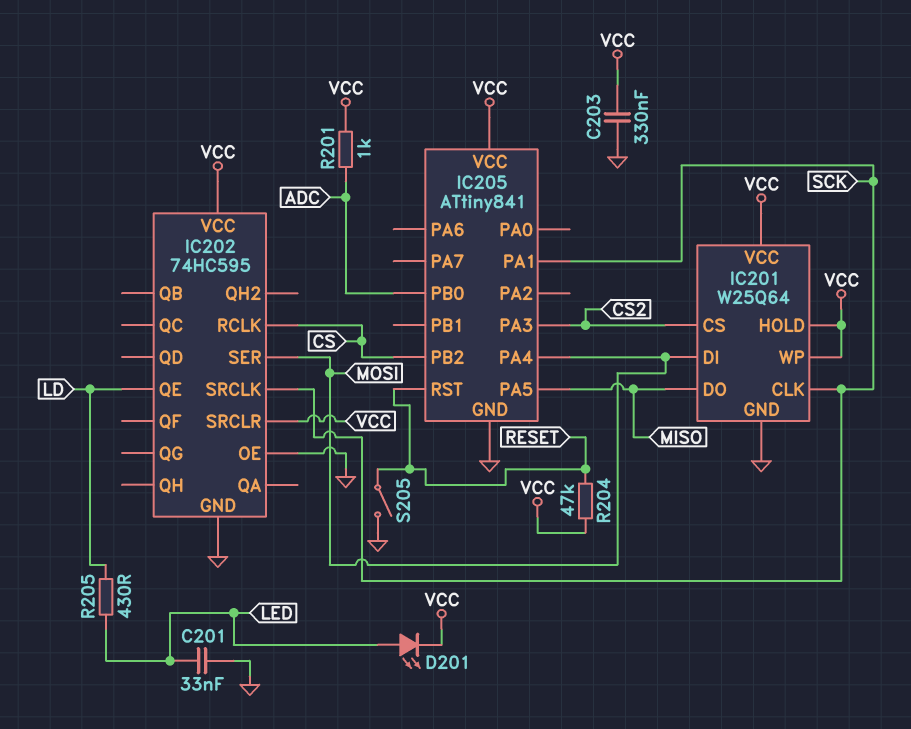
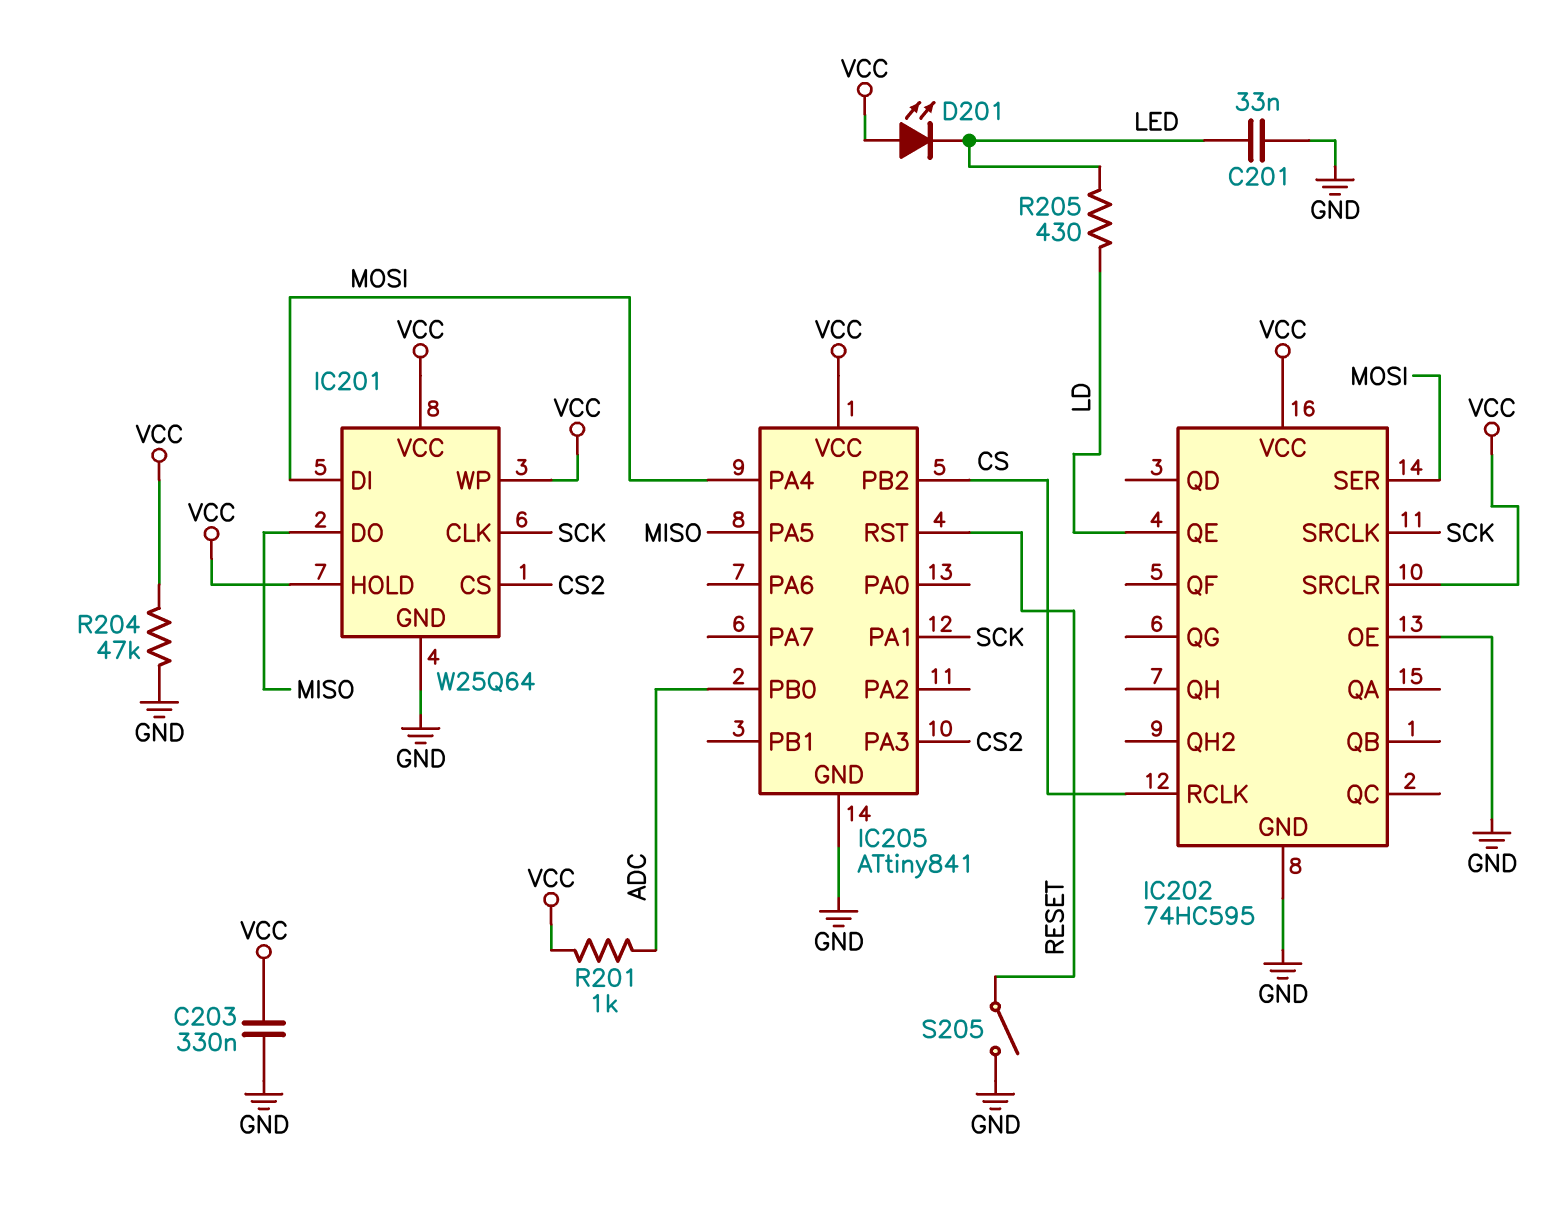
D201: LED (A LED, K VCC) -> LED (A VCC, K LED)
R204: 47k (RESET, VCC) -> 47k (GND, VCC)

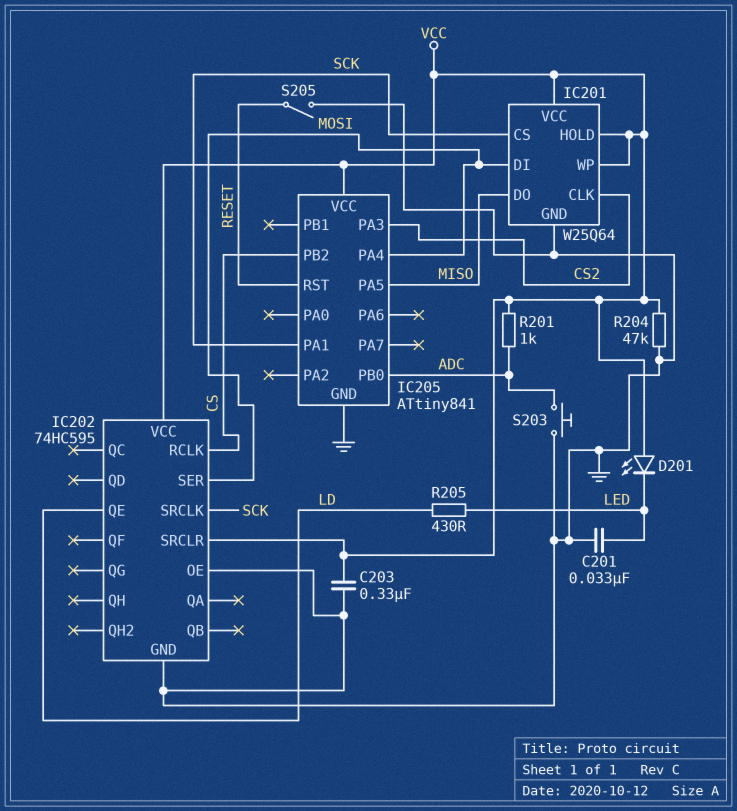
IC201 pin CLK: SCK -> CS2
IC201 pin CS: CS2 -> SCK
S203: none -> button (ADC, GND)

